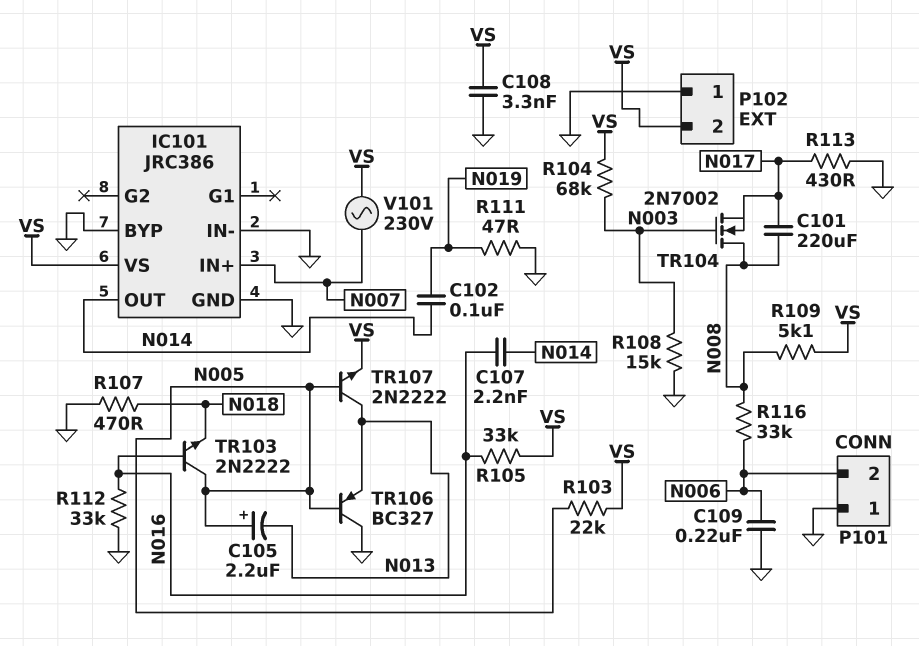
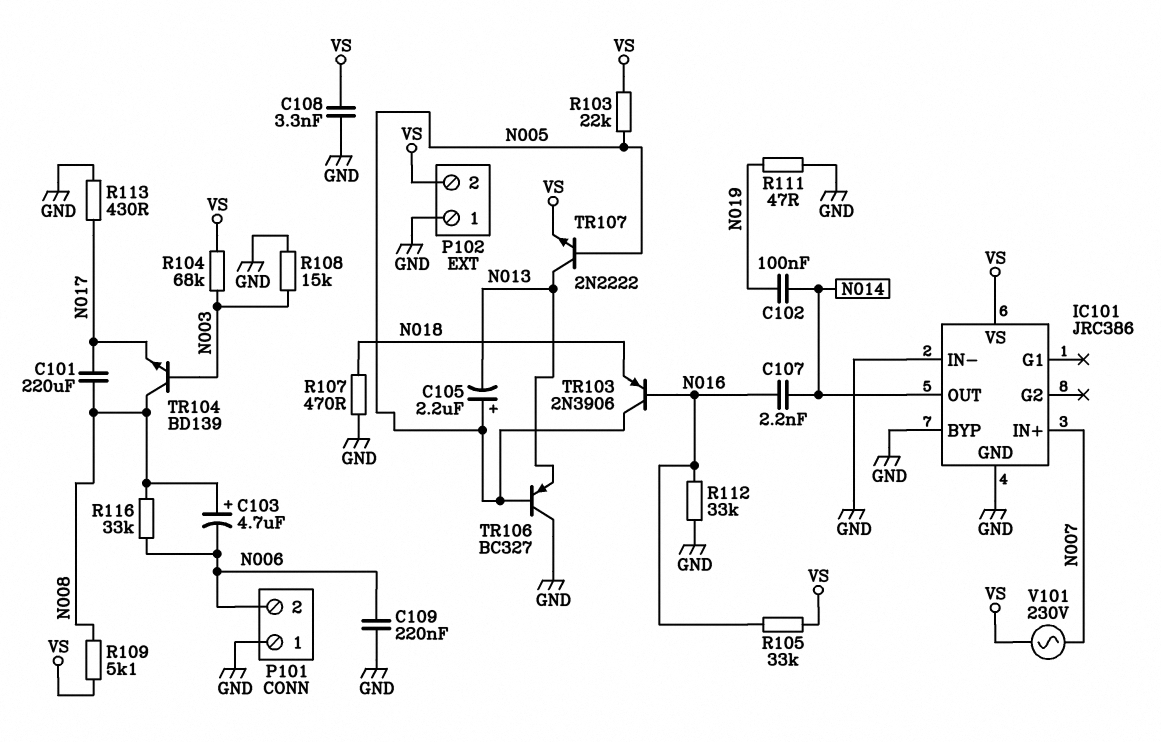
C103: none -> 4.7uF (plus N008, minus N006)
TR103: NPN 2N2222 (B N016, C N005, E N018) -> PNP 2N3906 (B N016, C N005, E N018)
TR104: NMOS 2N7002 (G N003, D N008, S N017) -> NPN BD139 (B N003, C N008, E N017)

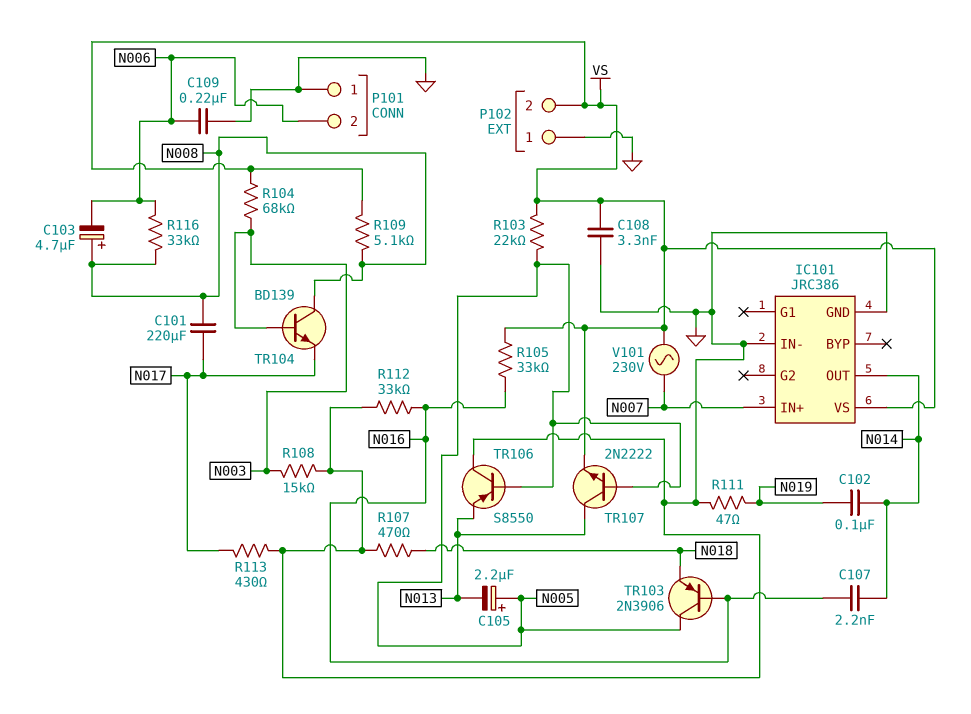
IC101 pin BYP: GND -> none
TR106: PNP BC327 (B N005, C GND, E N013) -> PNP S8550 (B N005, C GND, E N013)

